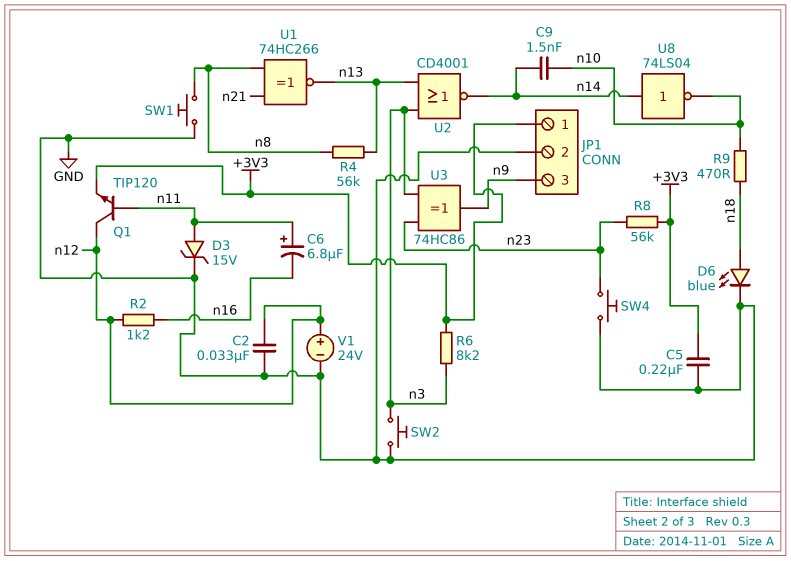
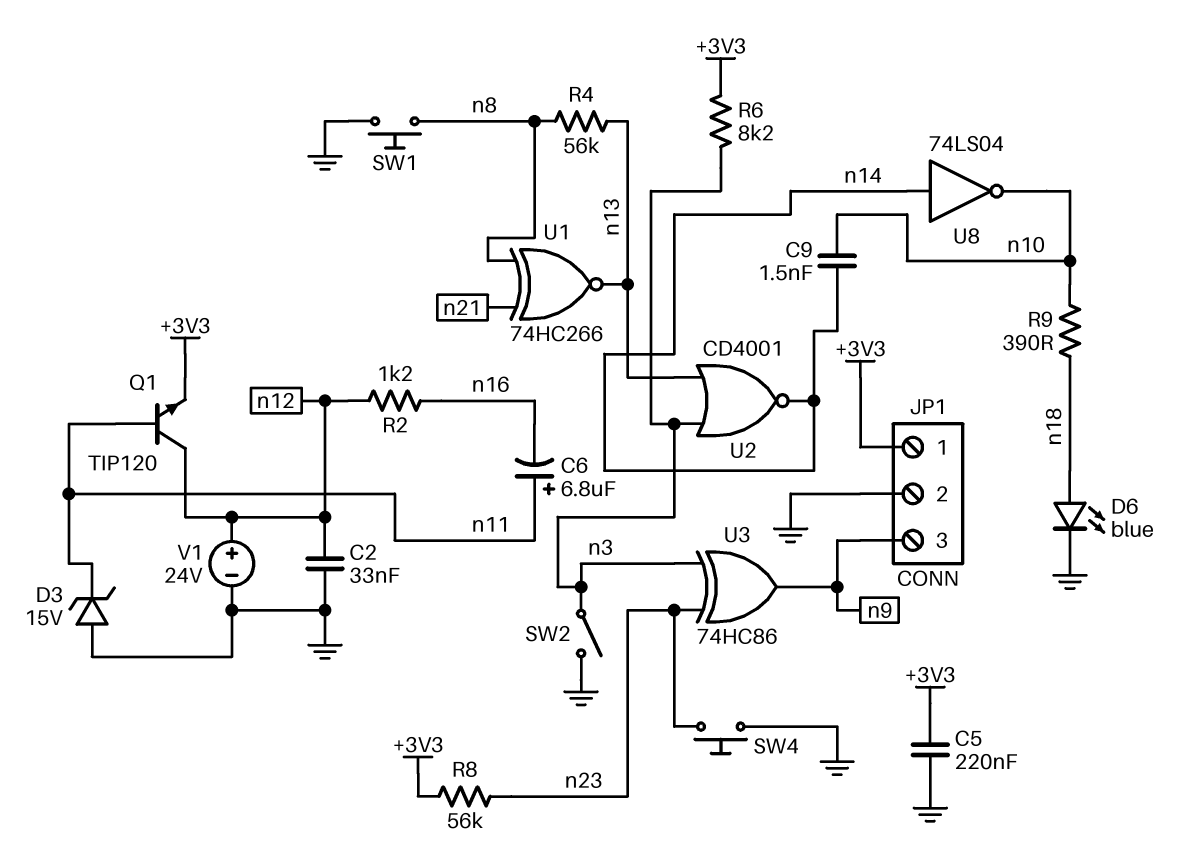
D3: zener 15V (A n11, K GND) -> zener 15V (A GND, K n11)
R9: 470 (n10, n18) -> 390 (n10, n18)
SW2: button (GND, n3) -> switch (GND, n3)

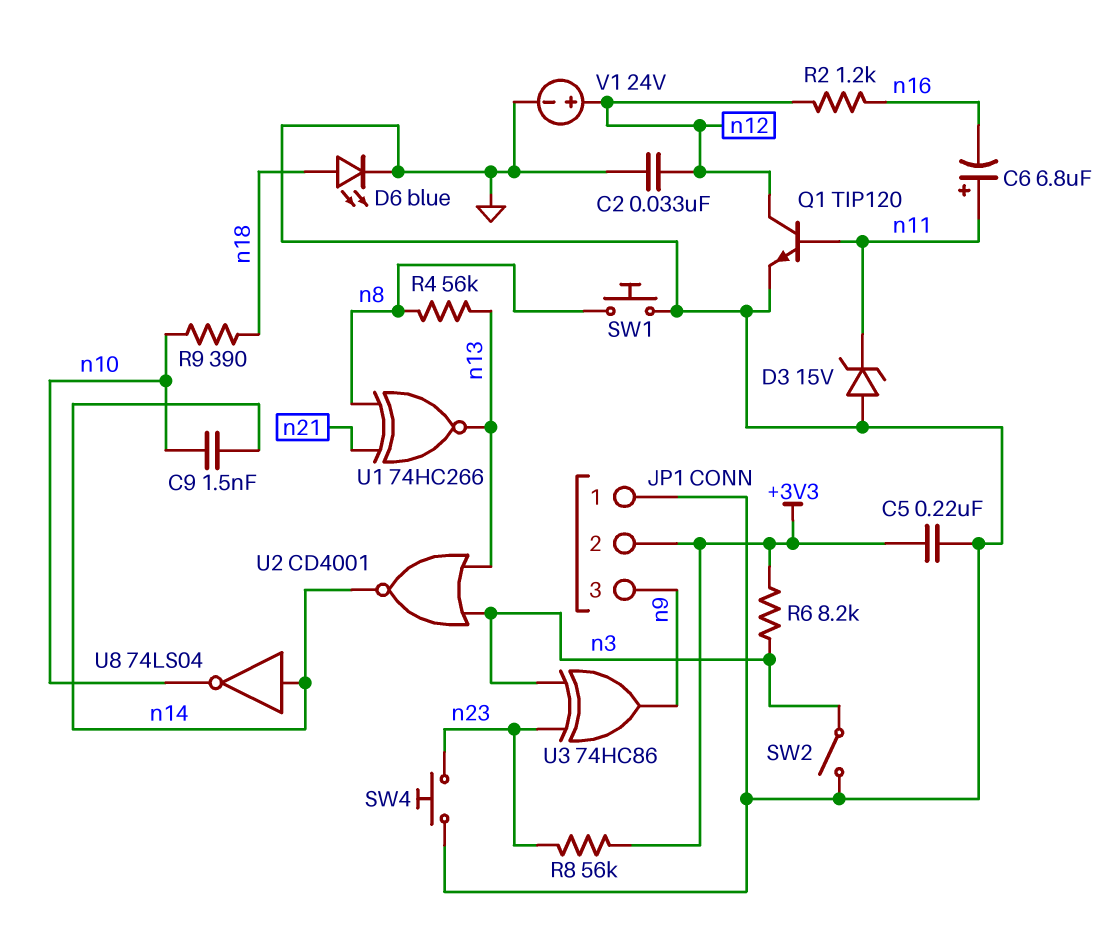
JP1 pin 1: +3V3 -> GND
JP1 pin 2: GND -> +3V3
Q1: NPN TIP120 (B n11, C n12, E +3V3) -> NPN TIP120 (B n11, C n12, E GND)

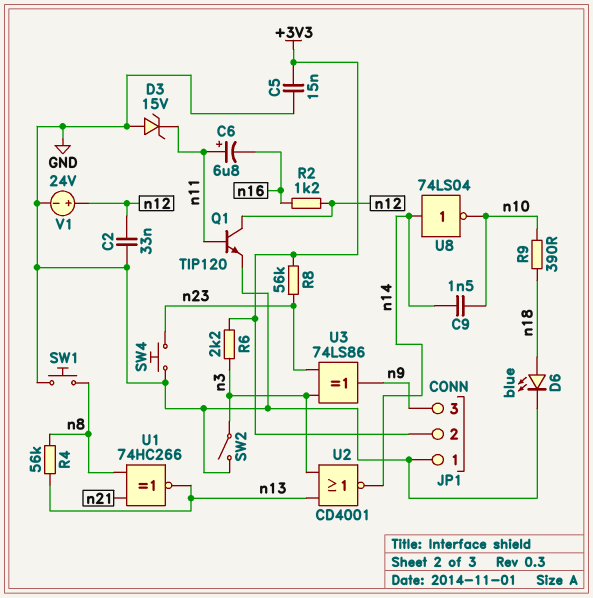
C5: 220nF (+3V3, GND) -> 15nF (+3V3, GND)
R6: 8.2k (+3V3, n3) -> 2.2k (+3V3, n3)
U3: XOR 74HC86 (in n3, in n23, out n9) -> XOR 74LS86 (in n3, in n23, out n9)

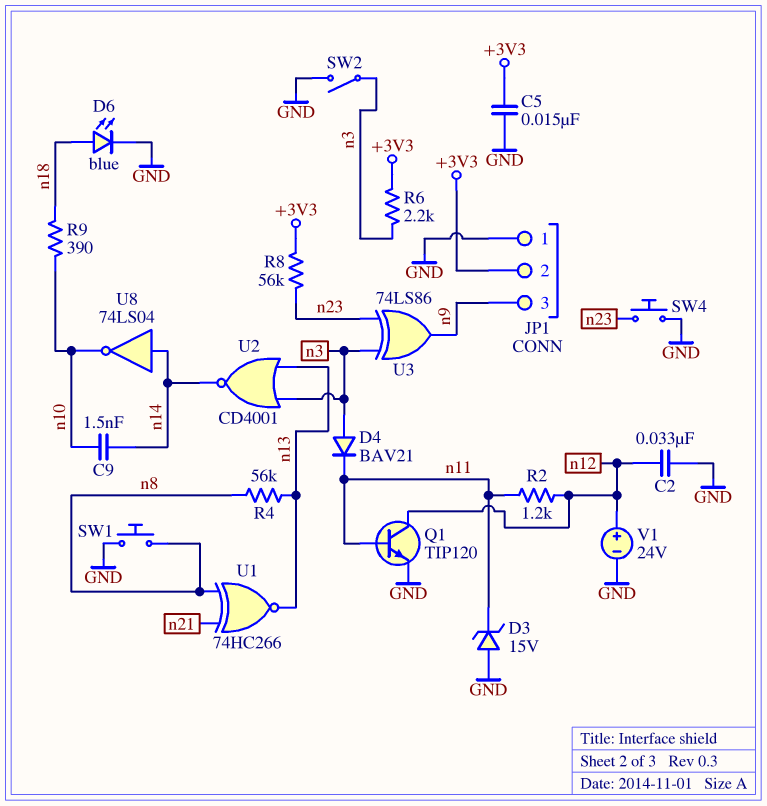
C6: 6.8uF (plus n11, minus n16) -> none
D4: none -> diode BAV21 (A n3, K n11)
R2: 1.2k (n12, n16) -> 1.2k (n11, n12)

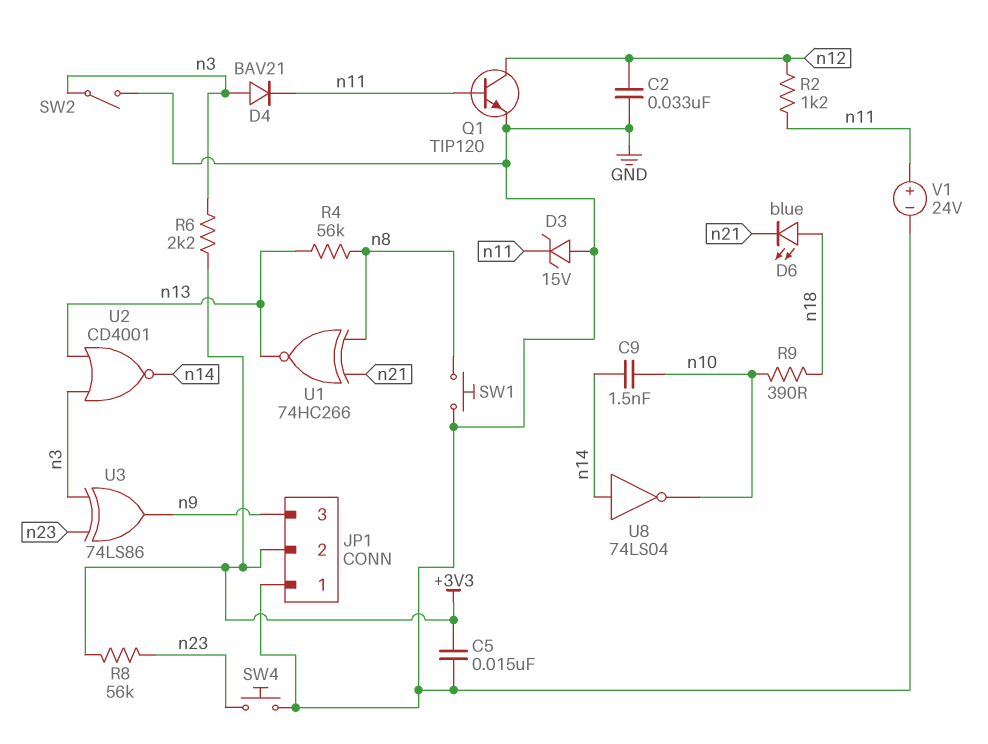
D6: LED blue (A n18, K GND) -> LED blue (A n18, K n21)
V1: 24V (plus n12, minus GND) -> 24V (plus n11, minus GND)

